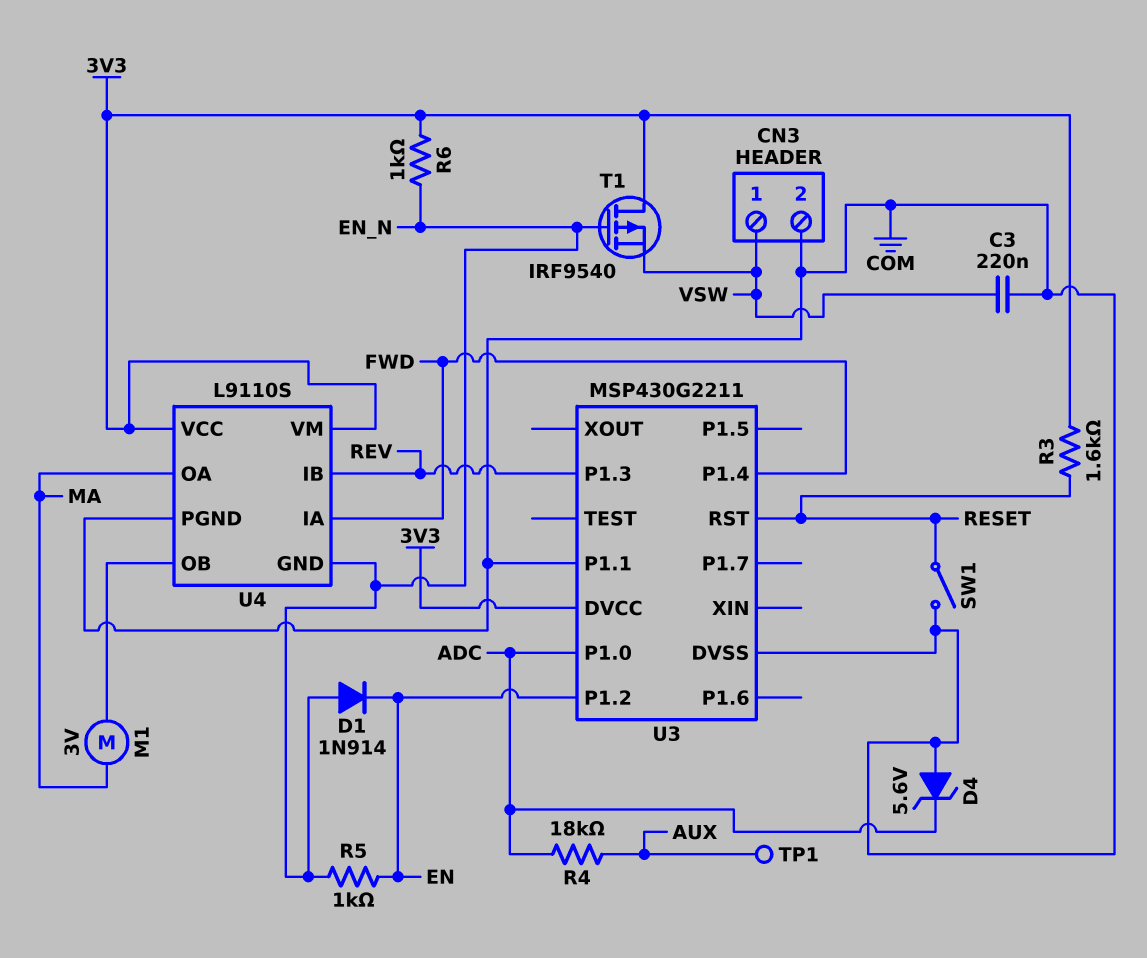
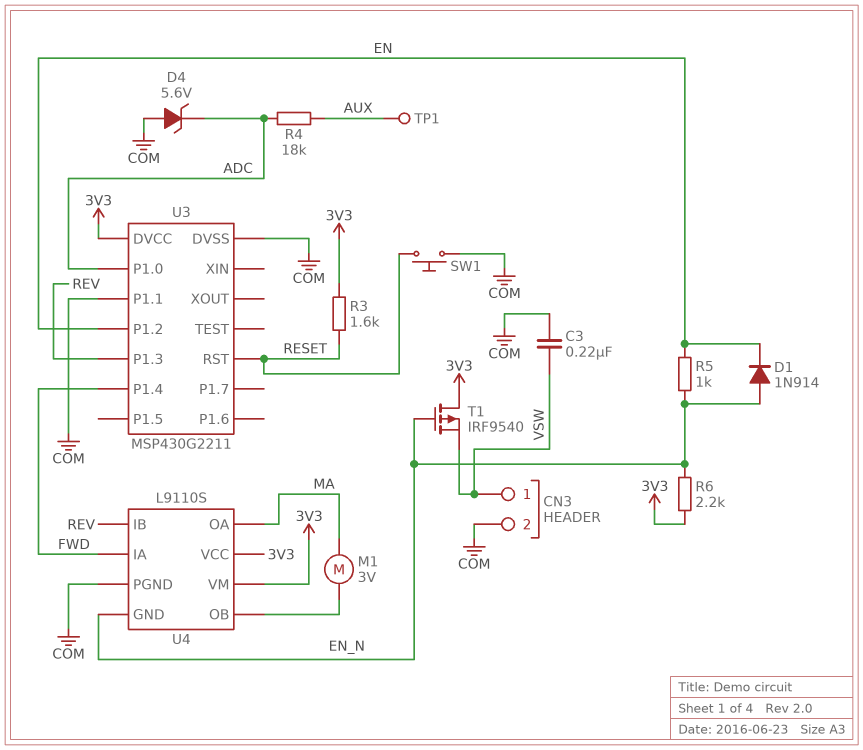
R6: 1k (3V3, EN_N) -> 2.2k (3V3, EN_N)
SW1: switch (COM, RESET) -> button (COM, RESET)

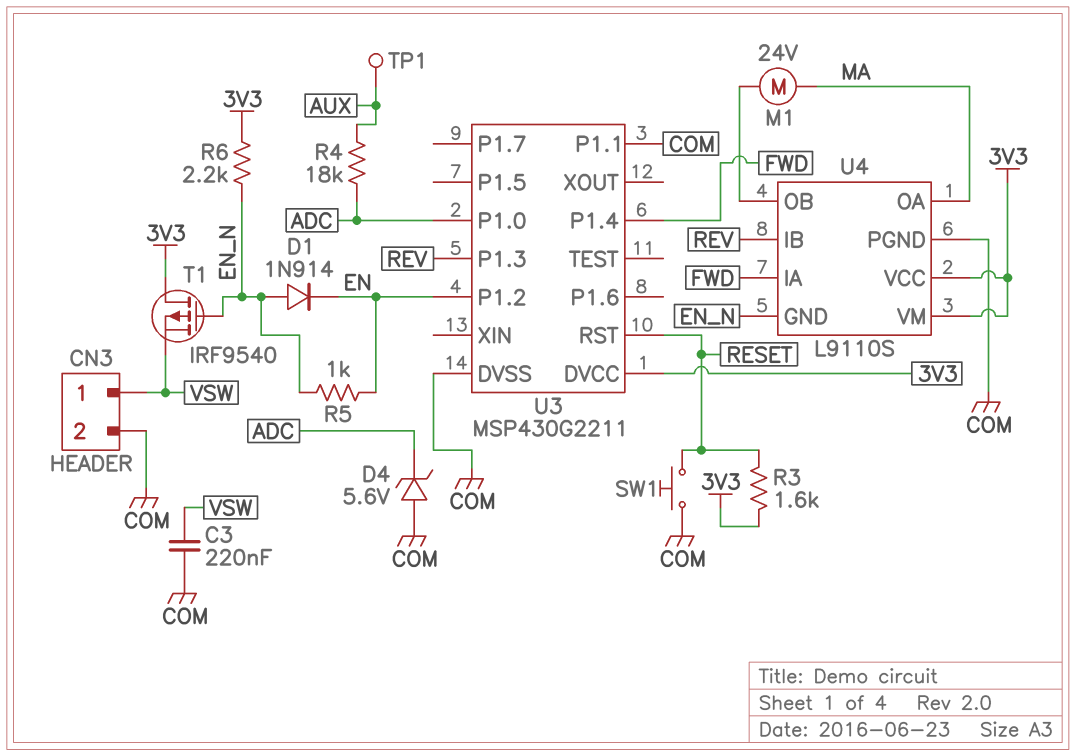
M1: motor 3V (MA, U4/OB) -> motor 24V (MA, U4/OB)

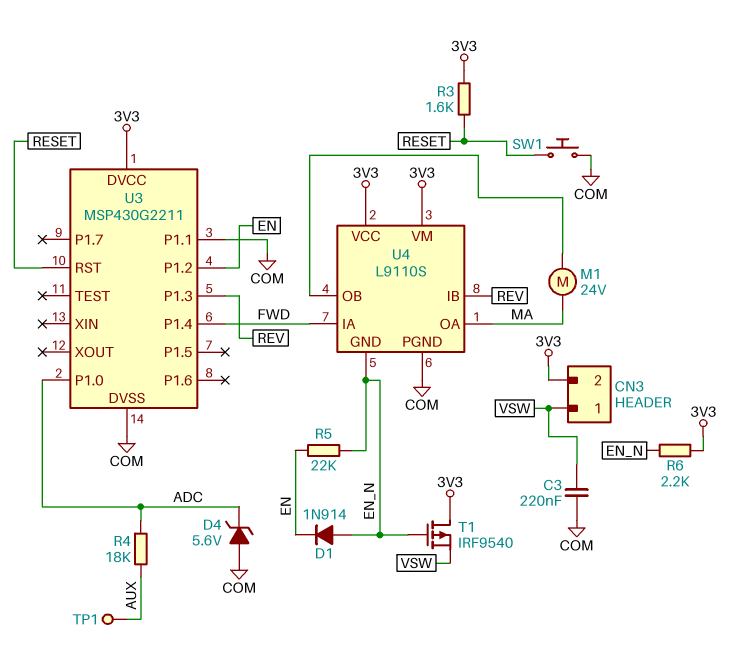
CN3 pin 2: COM -> 3V3
R5: 1k (EN, EN_N) -> 22k (EN, EN_N)

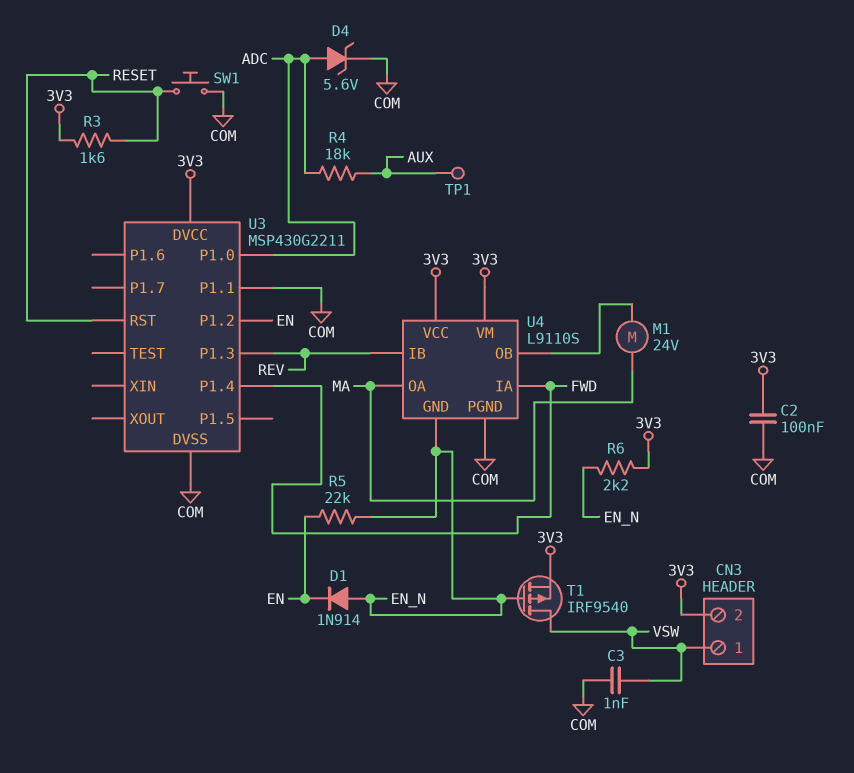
C2: none -> 100nF (3V3, COM)
C3: 220nF (COM, VSW) -> 1nF (COM, VSW)
D4: zener 5.6V (A COM, K ADC) -> zener 5.6V (A ADC, K COM)
T1: PMOS IRF9540 (G EN_N, D 3V3, S VSW) -> PMOS IRF9540 (G EN_N, D VSW, S 3V3)

